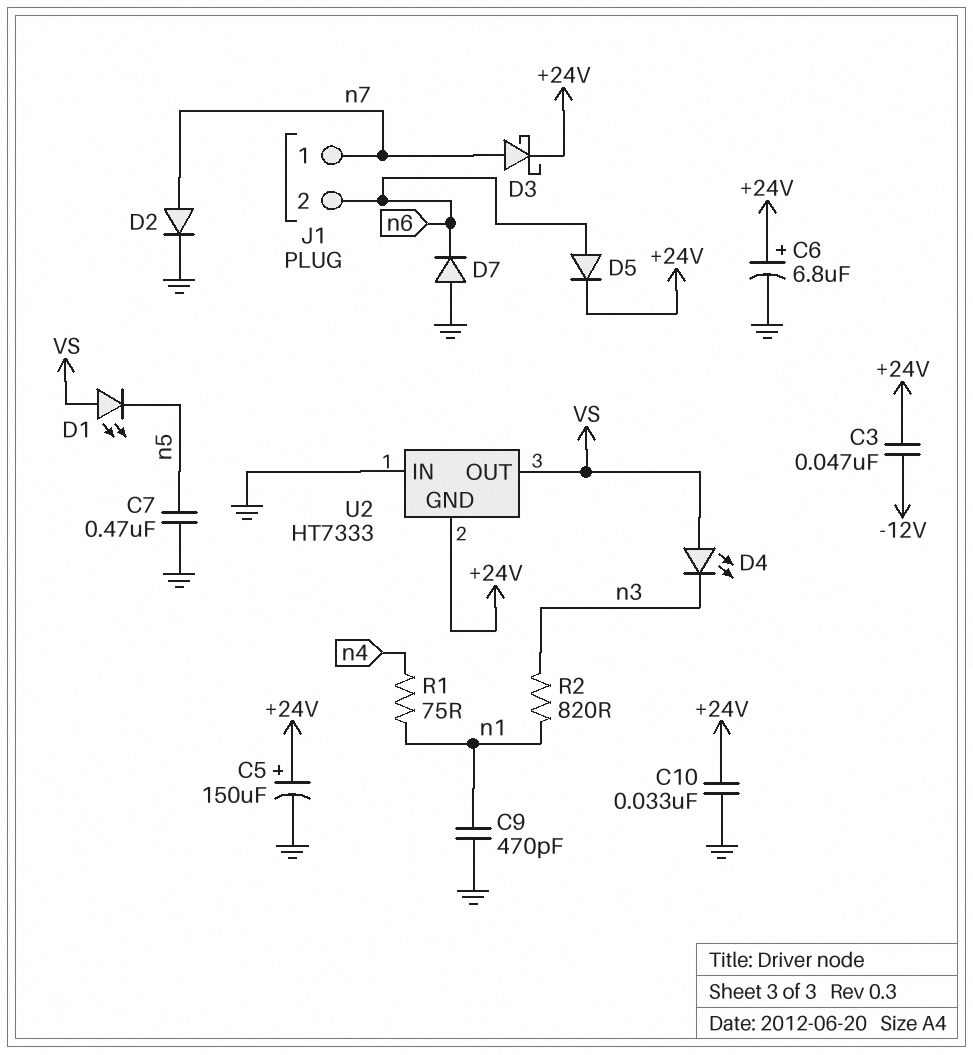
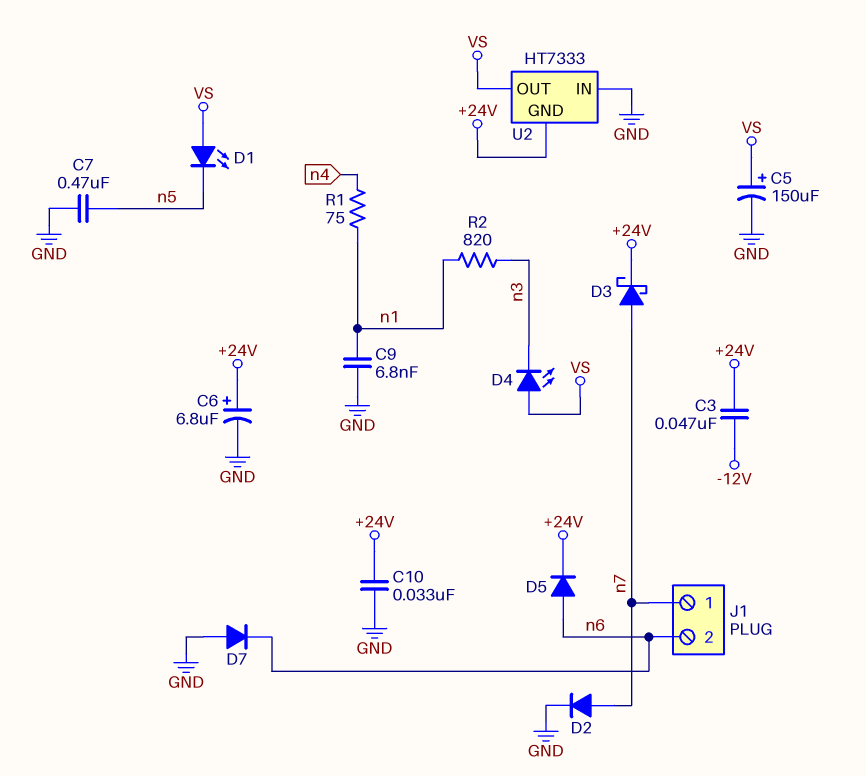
C5: 150uF (plus +24V, minus GND) -> 150uF (plus VS, minus GND)
C9: 470pF (GND, n1) -> 6.8nF (GND, n1)

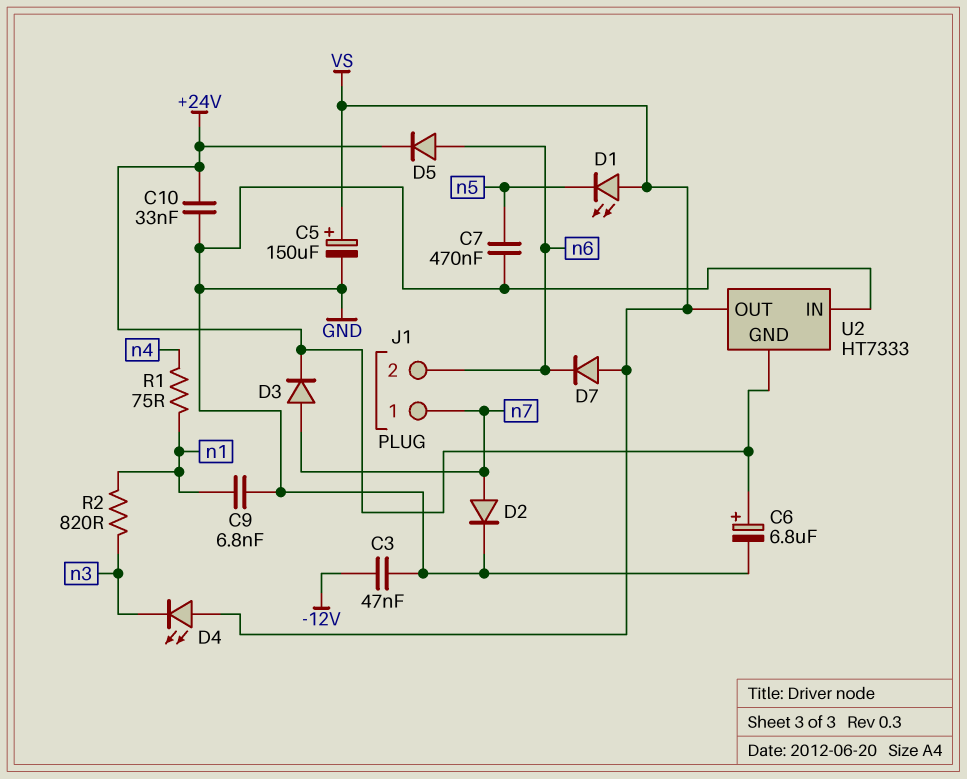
C3: 47nF (+24V, -12V) -> 47nF (-12V, GND)
D3: schottky (A n7, K +24V) -> diode (A n7, K +24V)
D7: diode (A GND, K n6) -> diode (A VS, K n6)

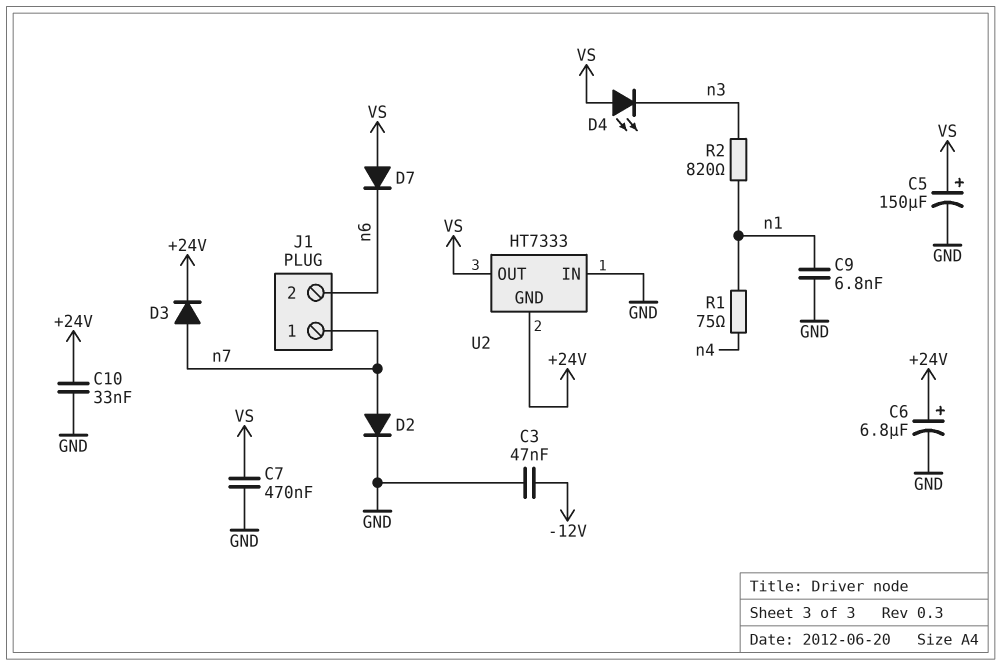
C7: 470nF (GND, n5) -> 470nF (GND, VS)
D1: LED (A VS, K n5) -> none
D5: diode (A n6, K +24V) -> none

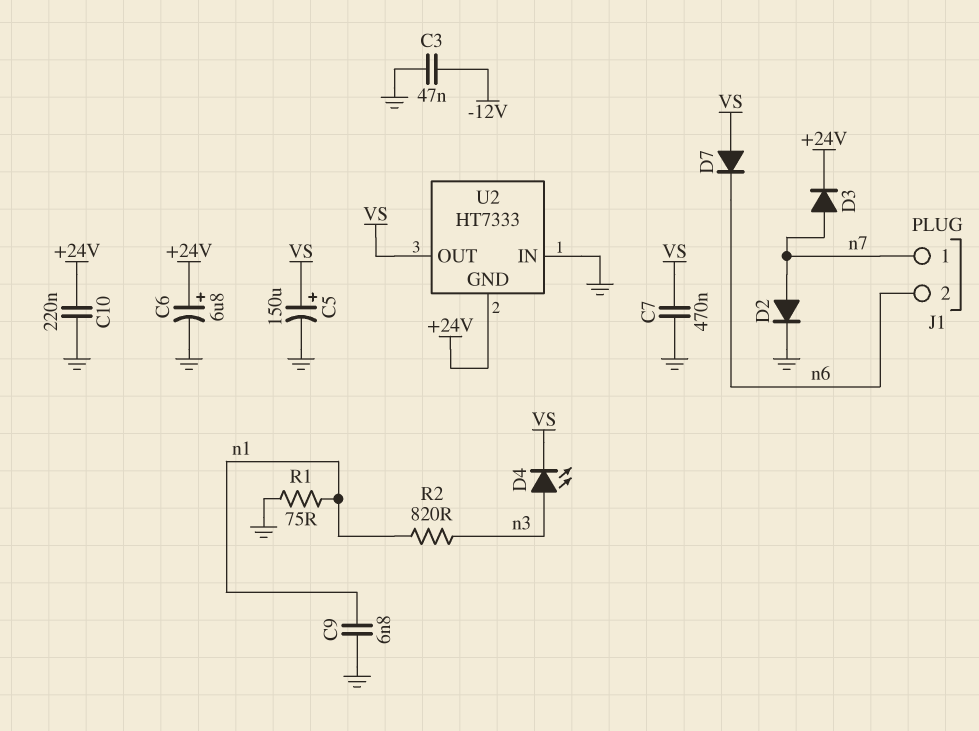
C10: 33nF (+24V, GND) -> 220nF (+24V, GND)
D4: LED (A VS, K n3) -> LED (A n3, K VS)
R1: 75 (n1, n4) -> 75 (GND, n1)

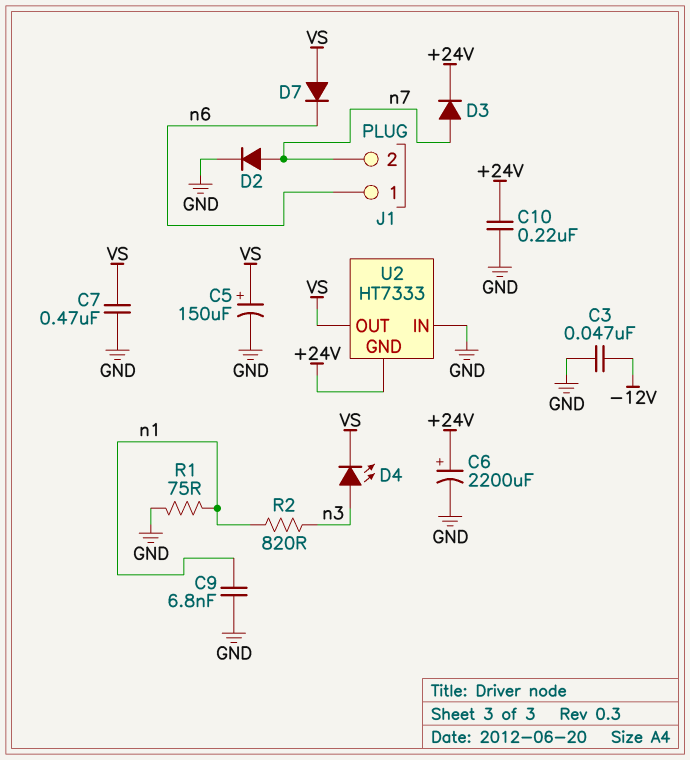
C6: 6.8uF (plus +24V, minus GND) -> 2200uF (plus +24V, minus GND)
J1 pin 1: n7 -> n6
J1 pin 2: n6 -> n7

